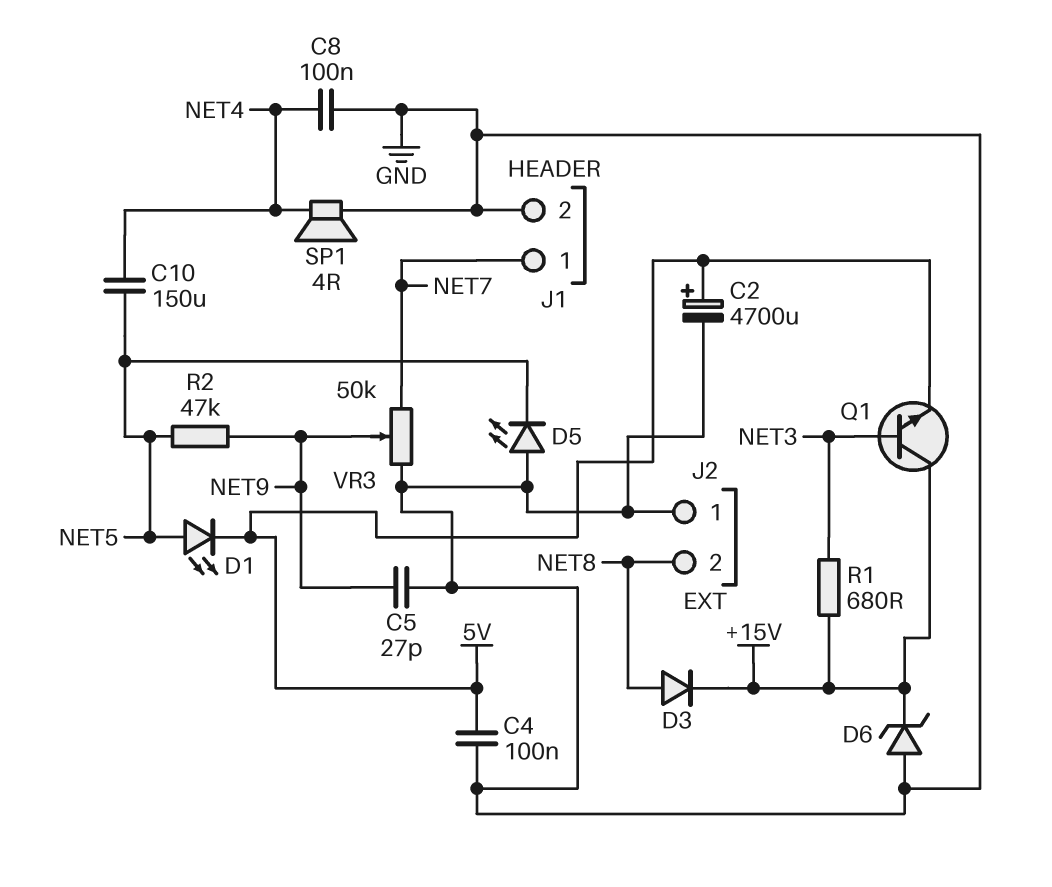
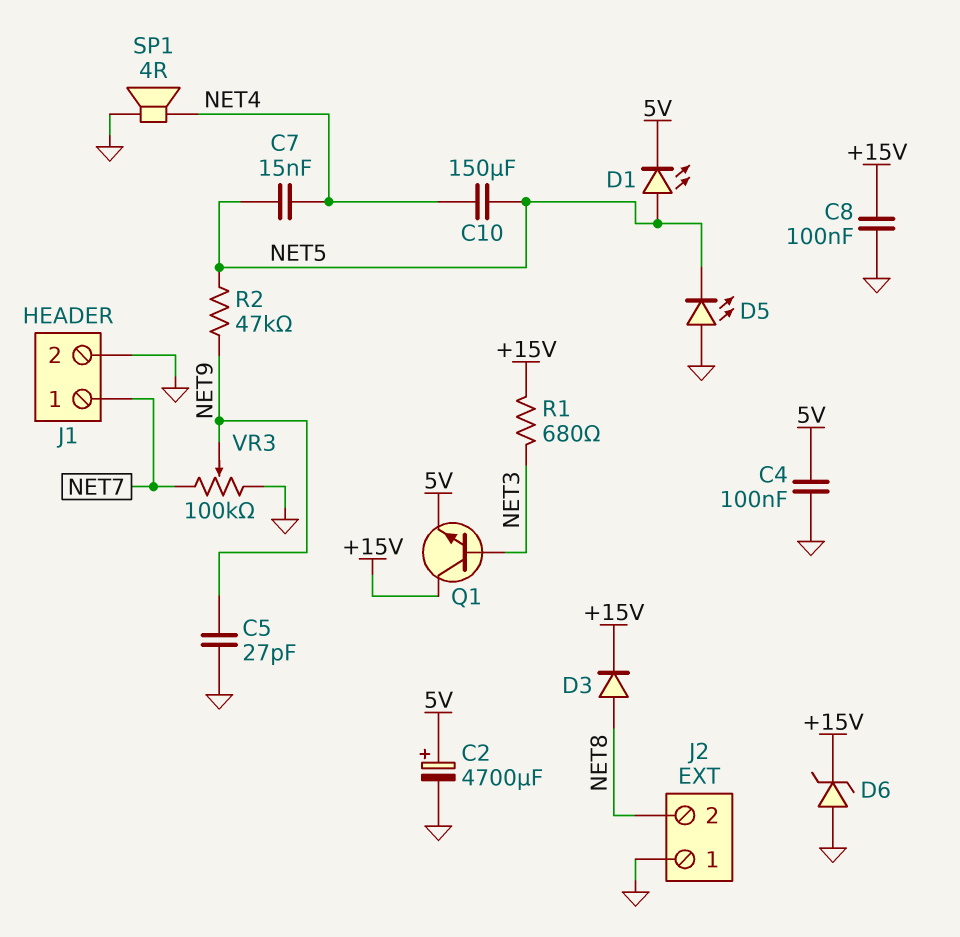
C7: none -> 15nF (NET4, NET5)
C8: 100nF (GND, NET4) -> 100nF (+15V, GND)
VR3: 50k (GND, NET7, wiper NET9) -> 100k (GND, NET7, wiper NET9)

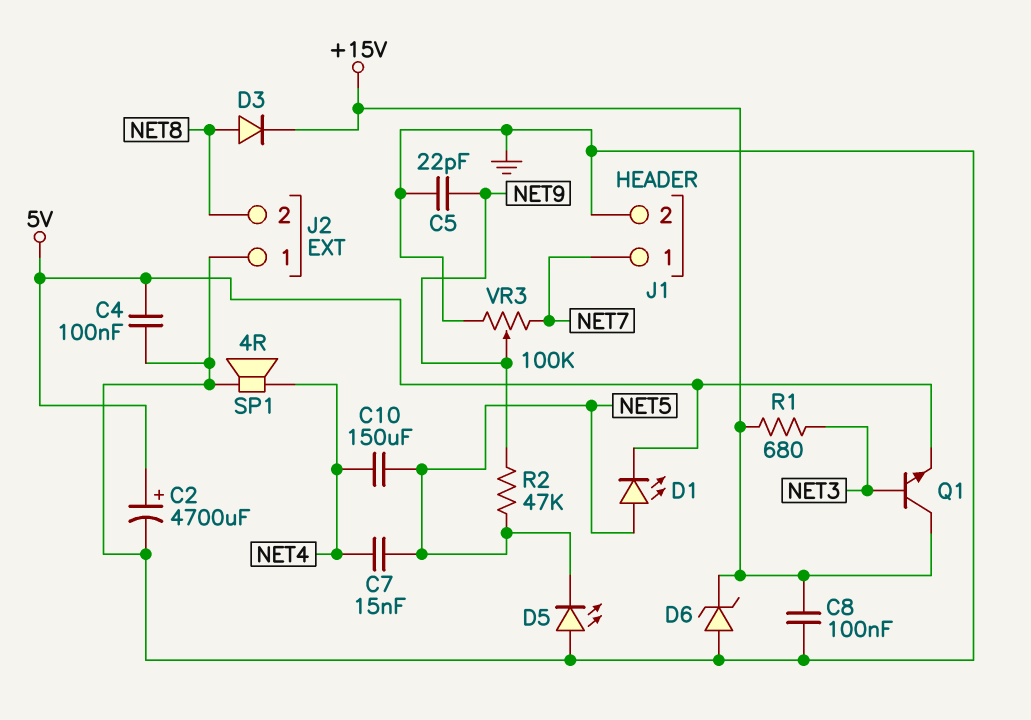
C5: 27pF (GND, NET9) -> 22pF (GND, NET9)

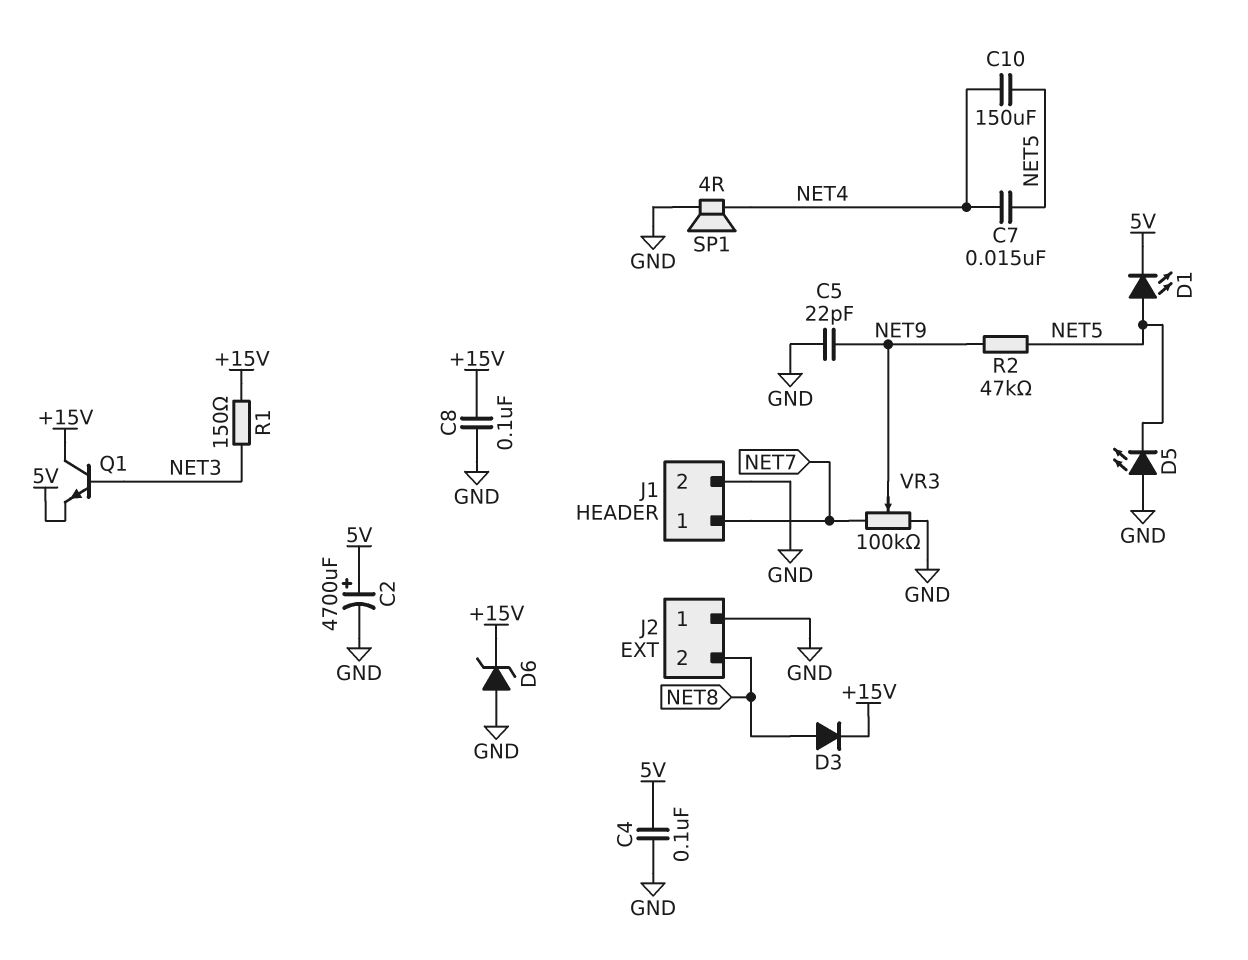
R1: 680 (+15V, NET3) -> 150 (+15V, NET3)

